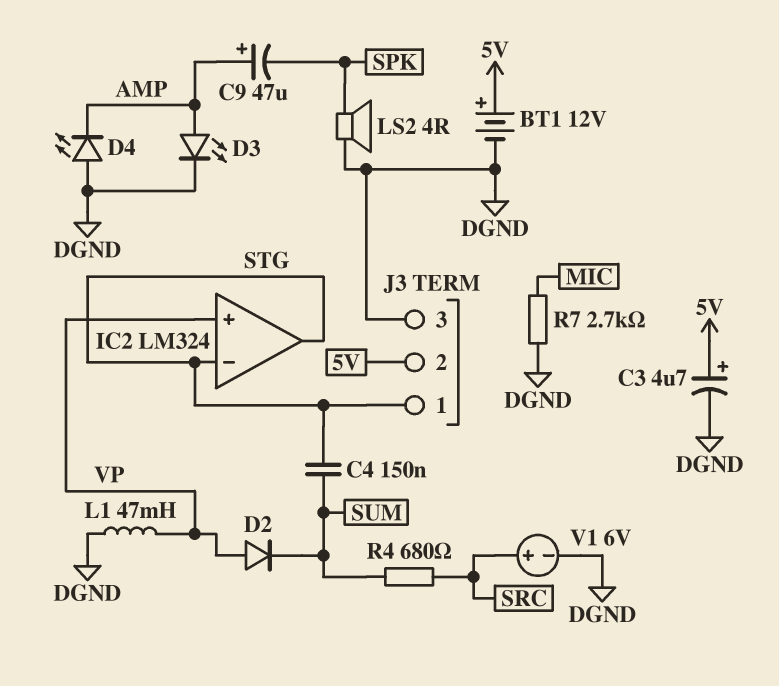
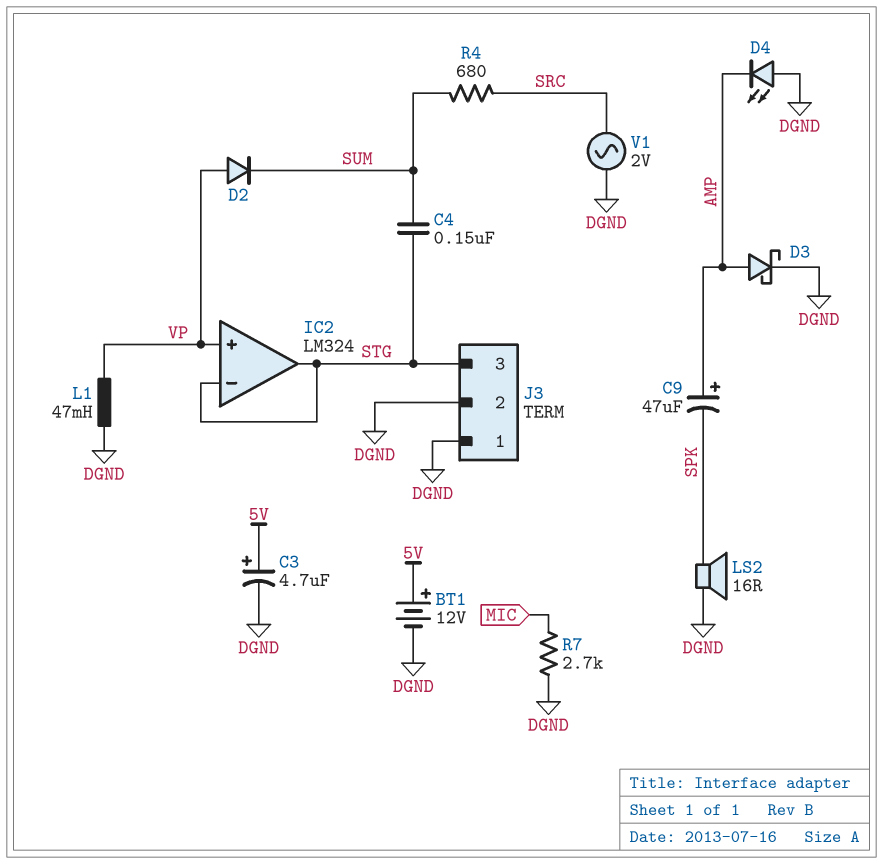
D3: LED (A AMP, K DGND) -> schottky (A AMP, K DGND)
J3 pin 1: STG -> DGND
J3 pin 2: 5V -> DGND
J3 pin 3: DGND -> STG
LS2: speaker 4R (DGND, SPK) -> speaker 16R (DGND, SPK)
V1: 6V (plus SRC, minus DGND) -> AC 2V (DGND, SRC)

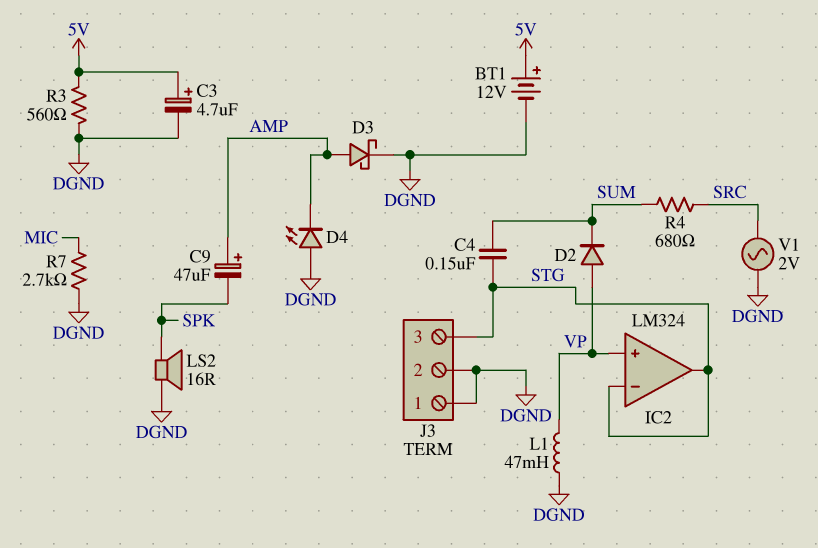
R3: none -> 560 (5V, DGND)

